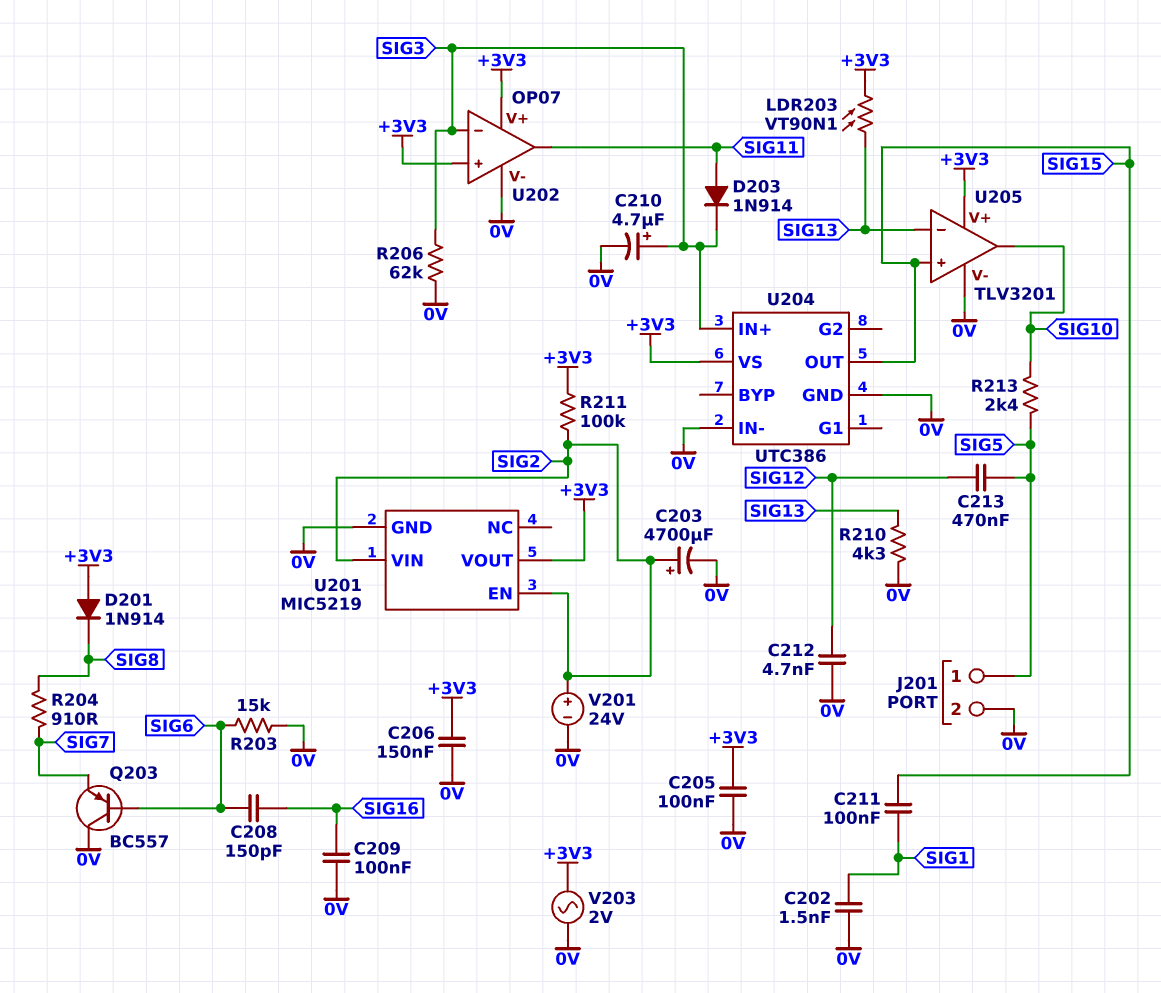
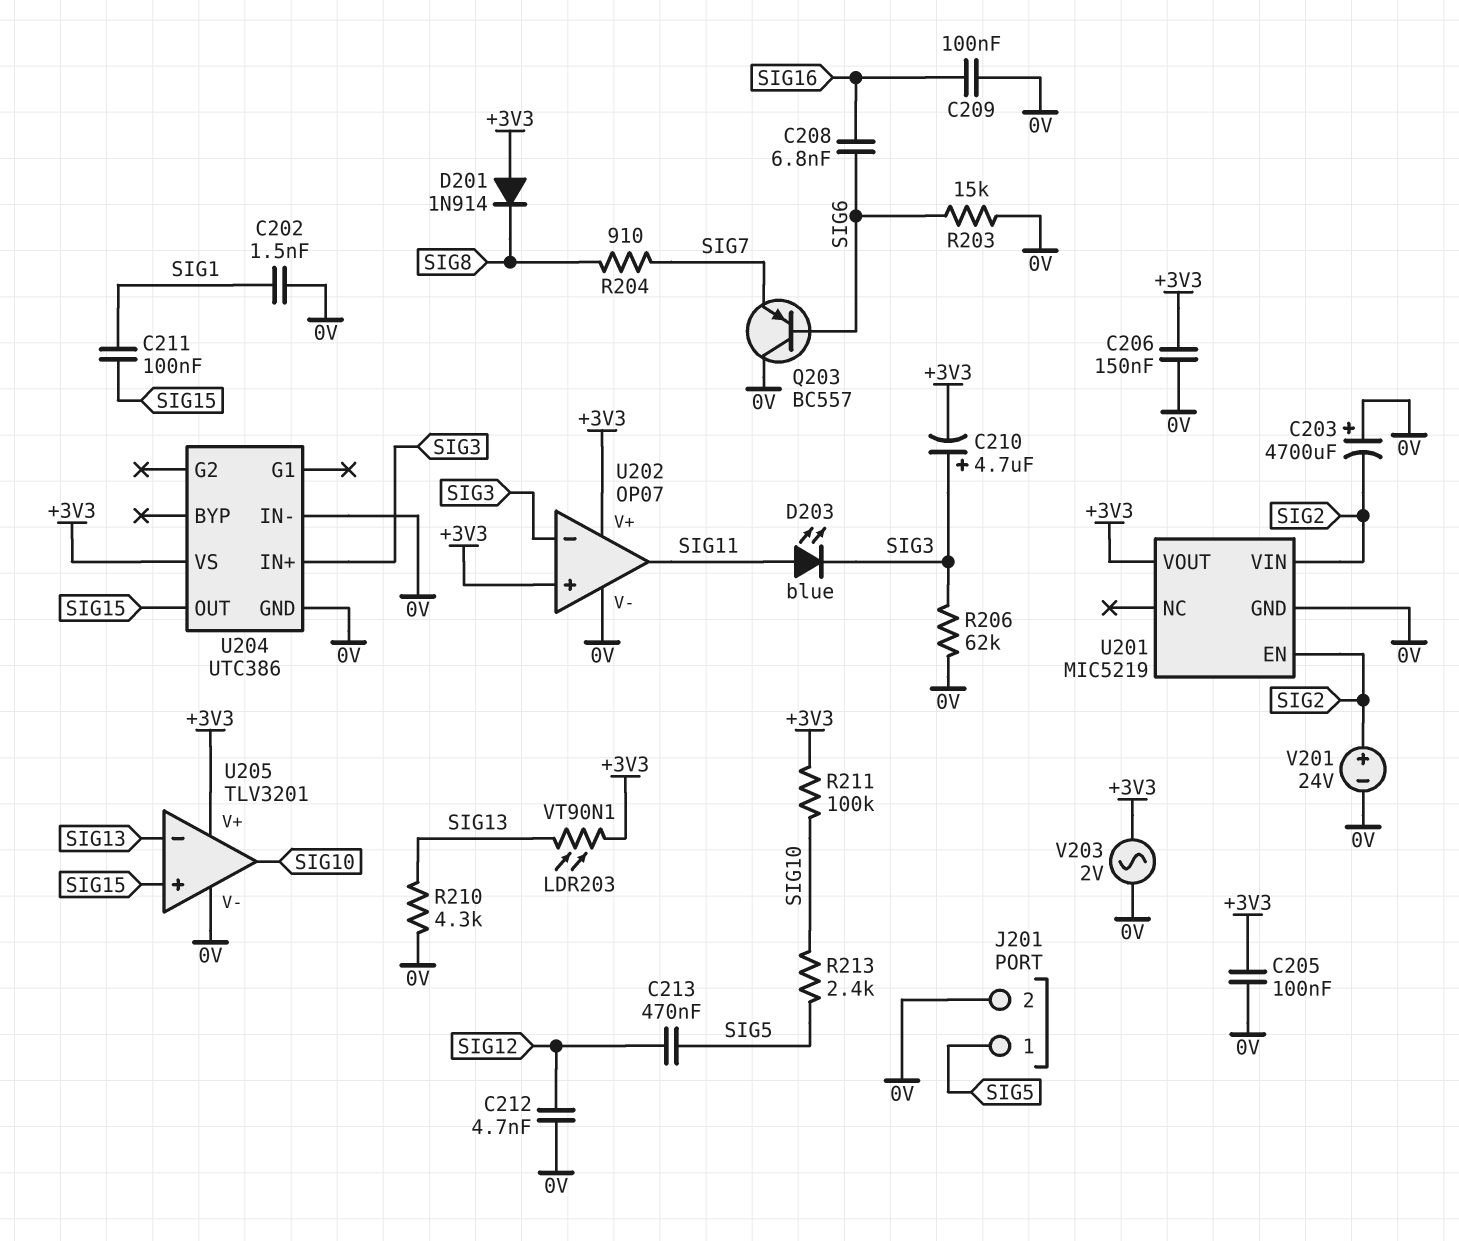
C203: 4700uF (plus SIG2, minus 0V) -> 4700uF (plus 0V, minus SIG2)
C208: 150pF (SIG6, SIG16) -> 6.8nF (SIG6, SIG16)
C210: 4.7uF (plus SIG3, minus 0V) -> 4.7uF (plus SIG3, minus +3V3)
D203: diode 1N914 (A SIG11, K SIG3) -> LED blue (A SIG11, K SIG3)
R211: 100k (+3V3, SIG2) -> 100k (+3V3, SIG10)

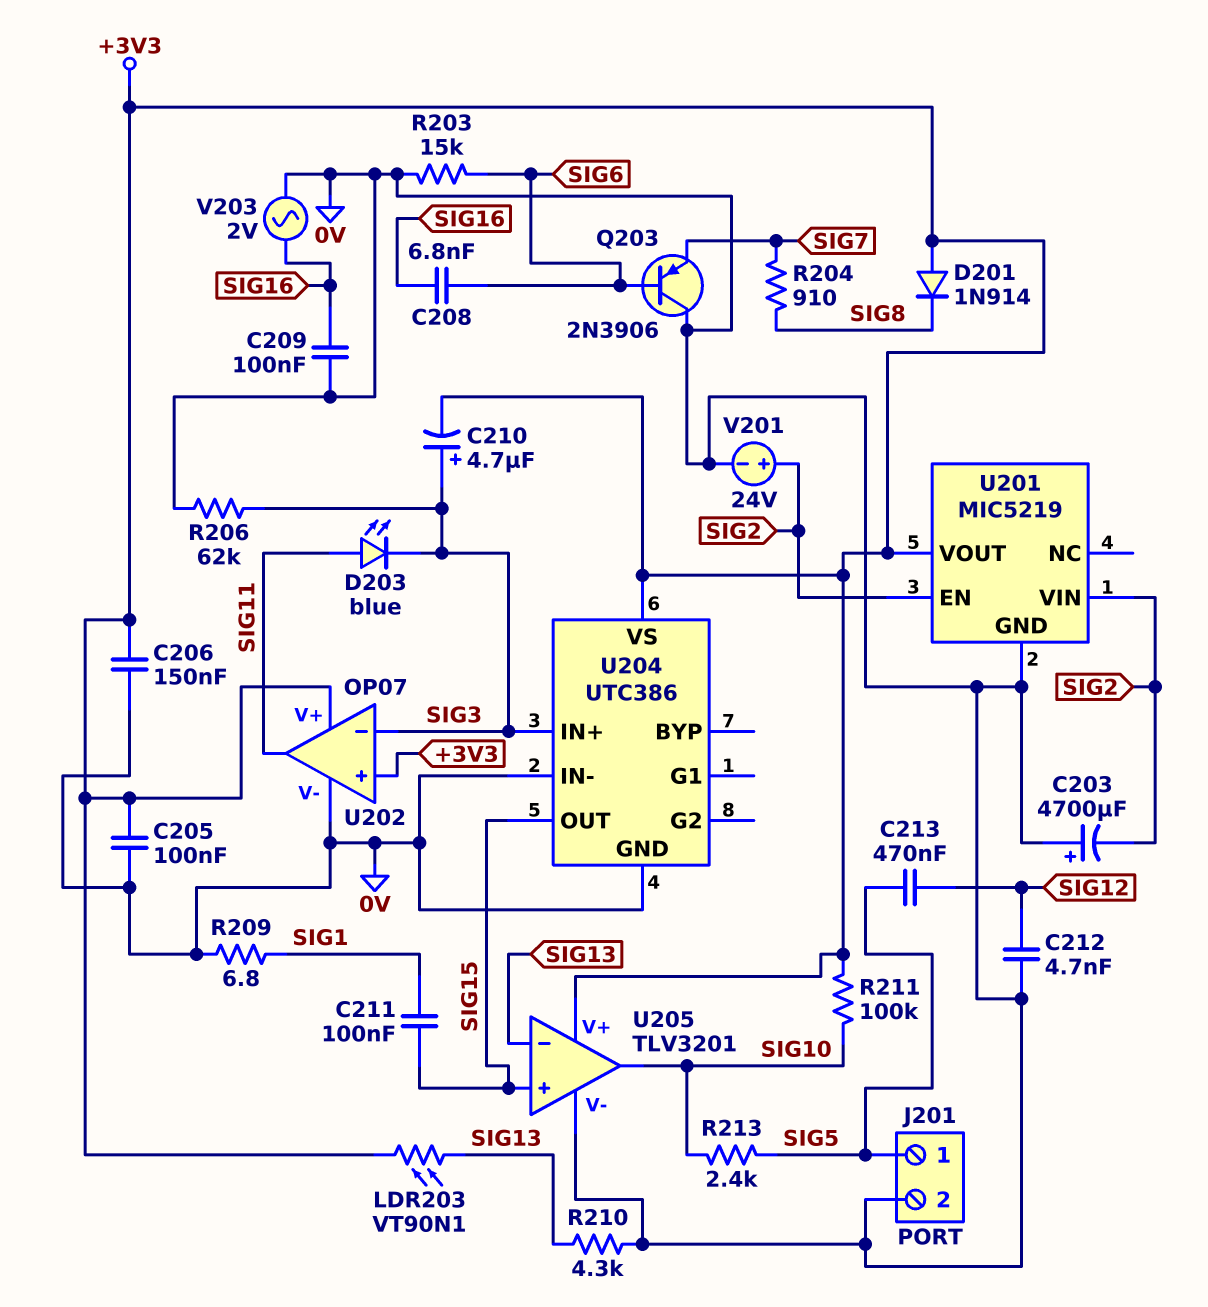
C202: 1.5nF (0V, SIG1) -> none
Q203: PNP BC557 (B SIG6, C 0V, E SIG7) -> PNP 2N3906 (B SIG6, C 0V, E SIG7)
R209: none -> 6.8 (0V, SIG1)
V203: AC 2V (+3V3, 0V) -> AC 2V (0V, SIG16)

